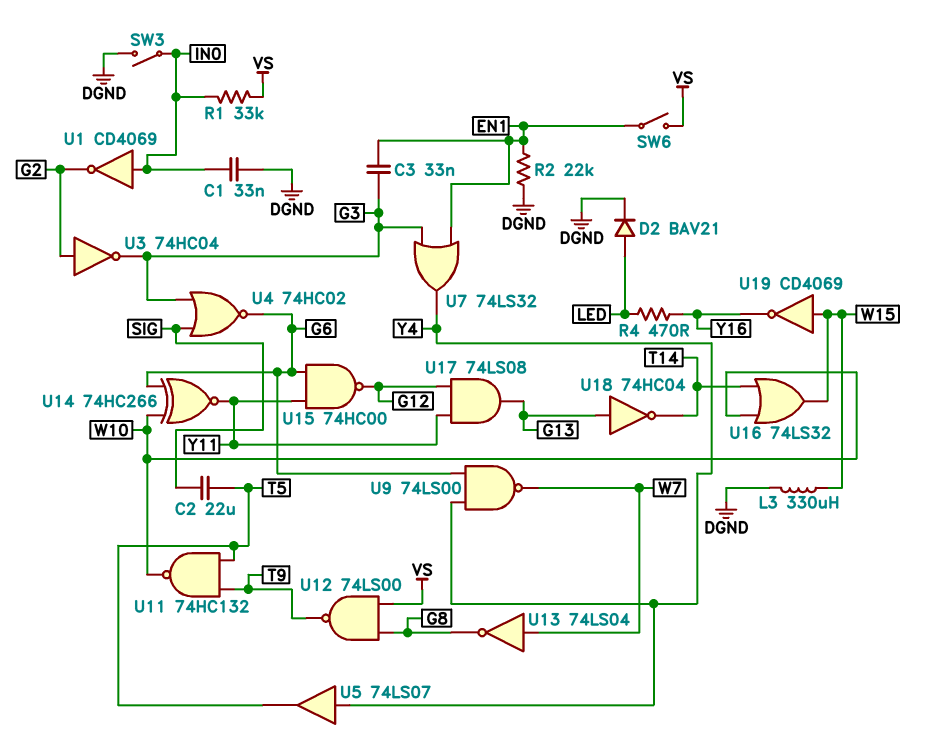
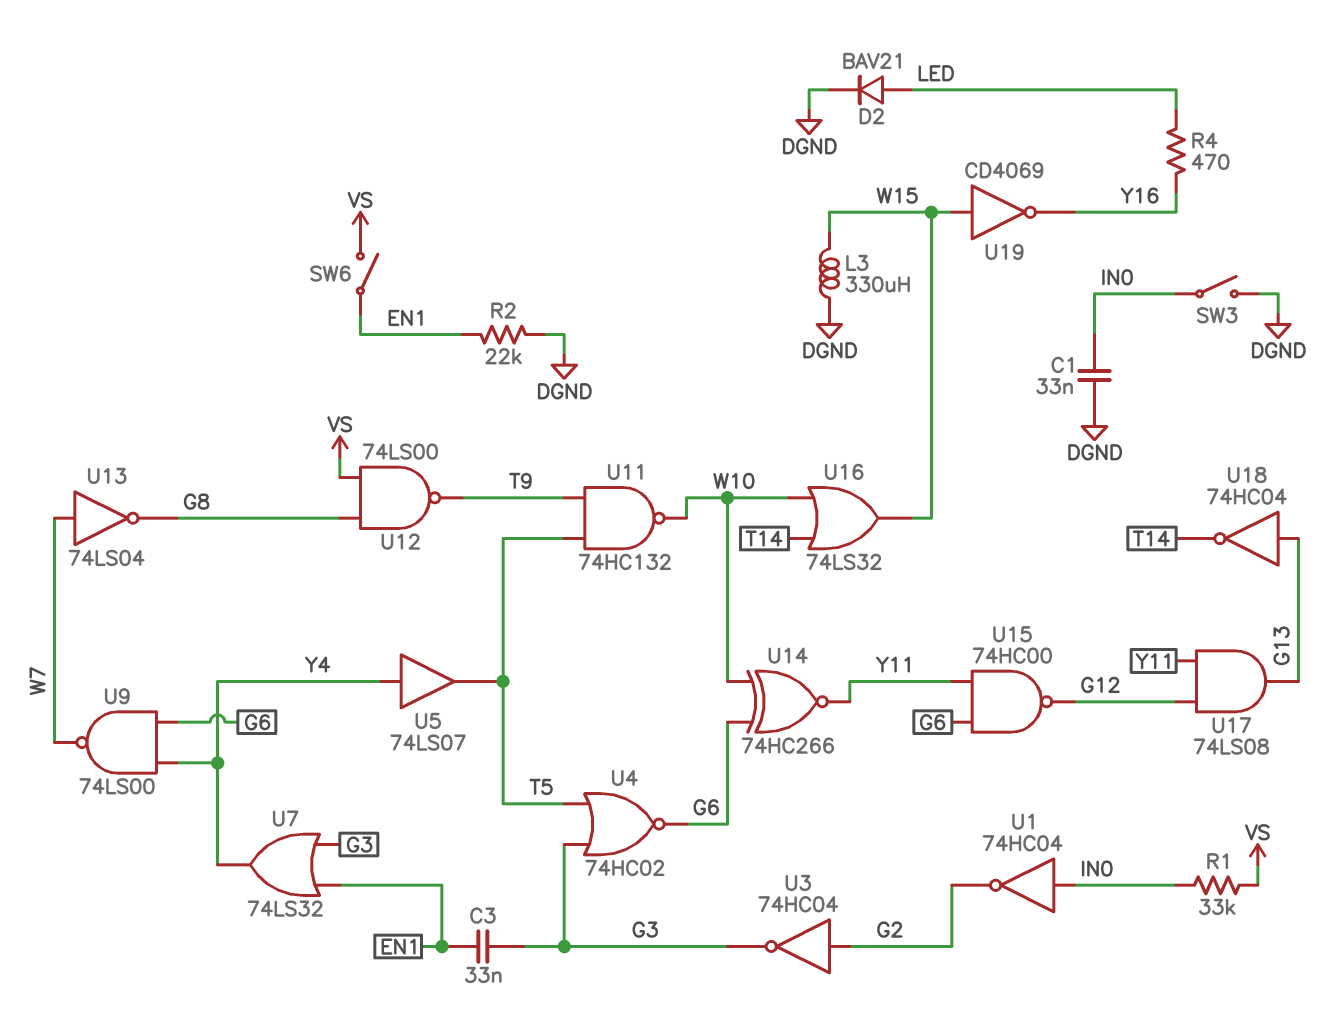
C2: 22uF (SIG, T5) -> none
U1: NOT CD4069 (in IN0, out G2) -> NOT 74HC04 (in IN0, out G2)
U4: NOR 74HC02 (in G3, in SIG, out G6) -> NOR 74HC02 (in G3, in T5, out G6)

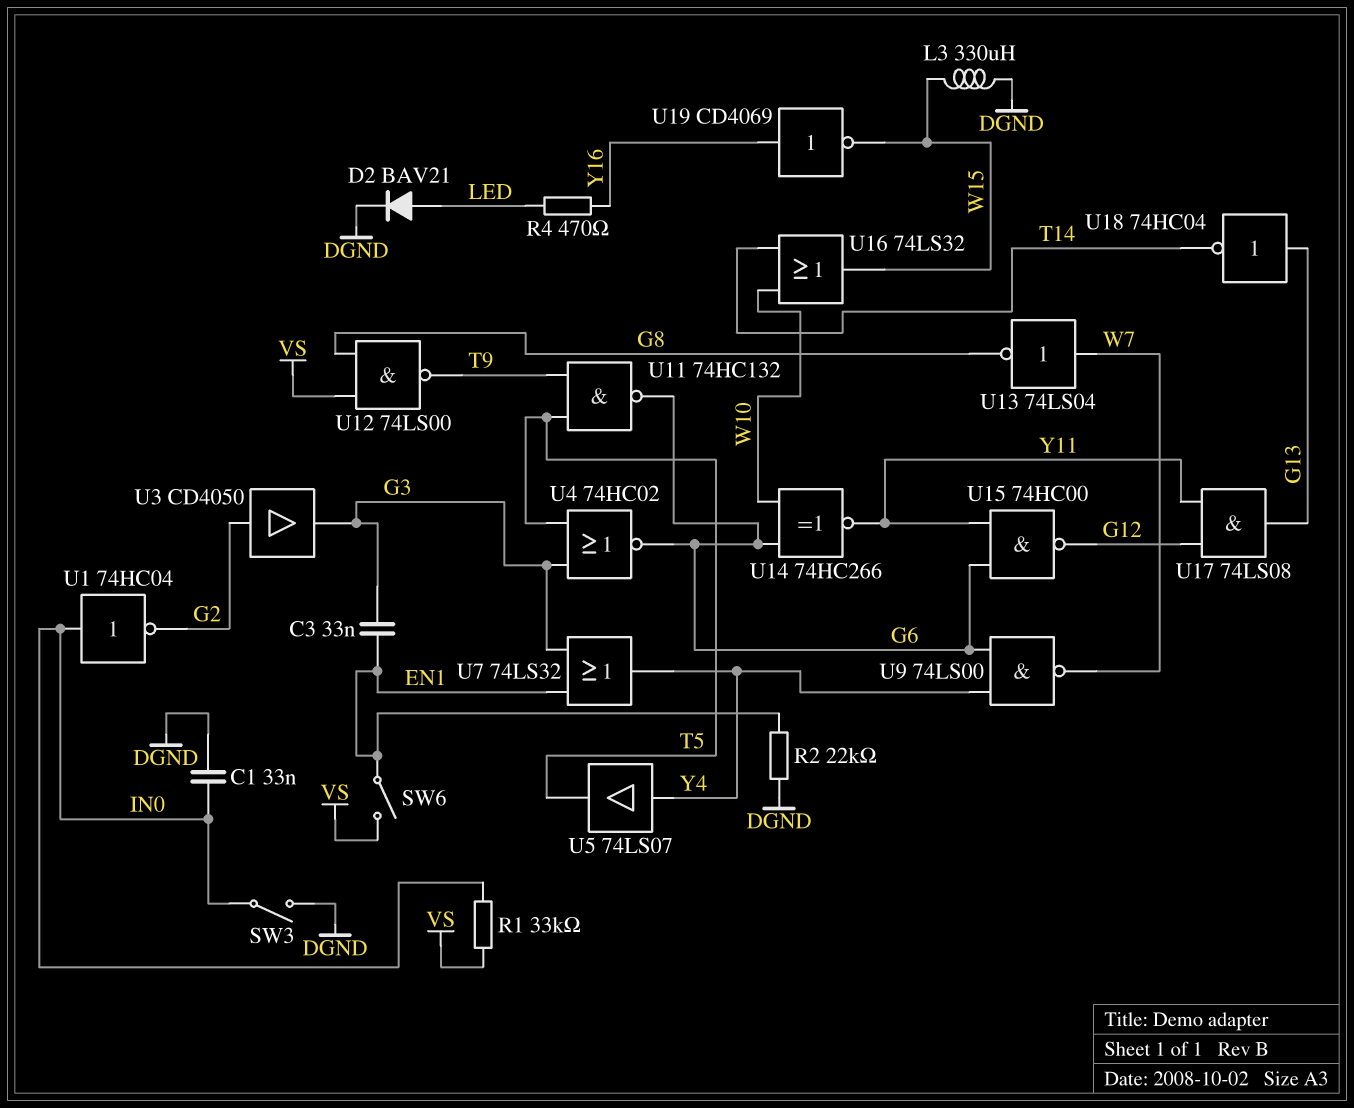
U3: NOT 74HC04 (in G2, out G3) -> buffer CD4050 (in G2, out G3)
U11: NAND 74HC132 (in T5, in T9, out W10) -> NAND 74HC132 (in T5, in T9, out G6)
U19: NOT CD4069 (in W15, out Y16) -> NOT CD4069 (in Y16, out W15)

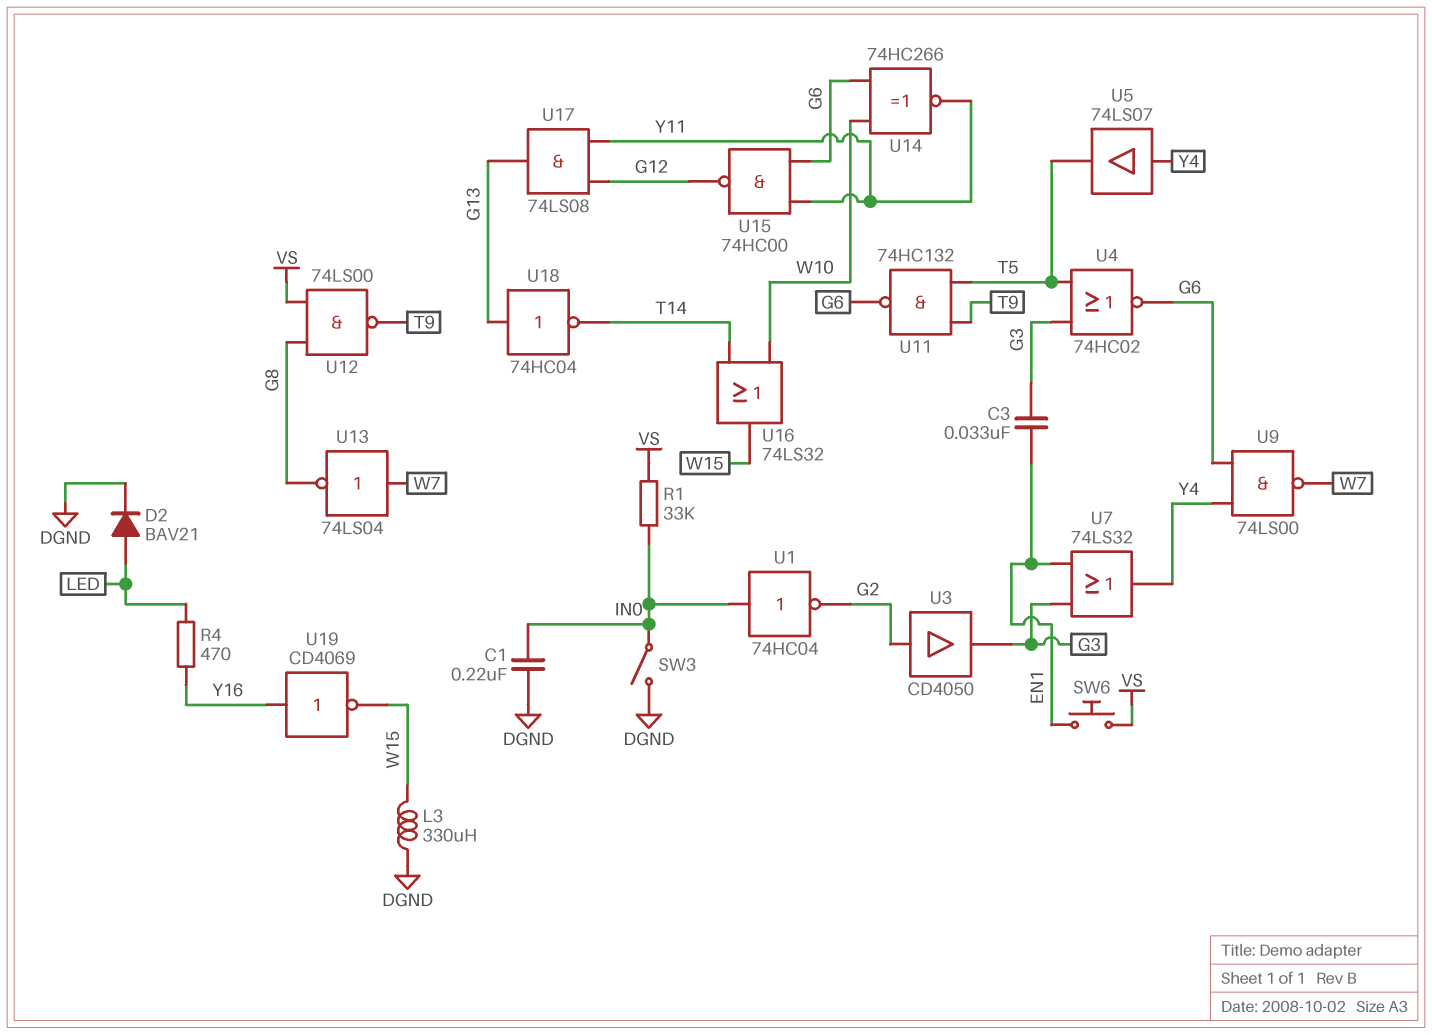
C1: 33nF (DGND, IN0) -> 220nF (DGND, IN0)
R2: 22k (DGND, EN1) -> none
SW6: switch (EN1, VS) -> button (EN1, VS)

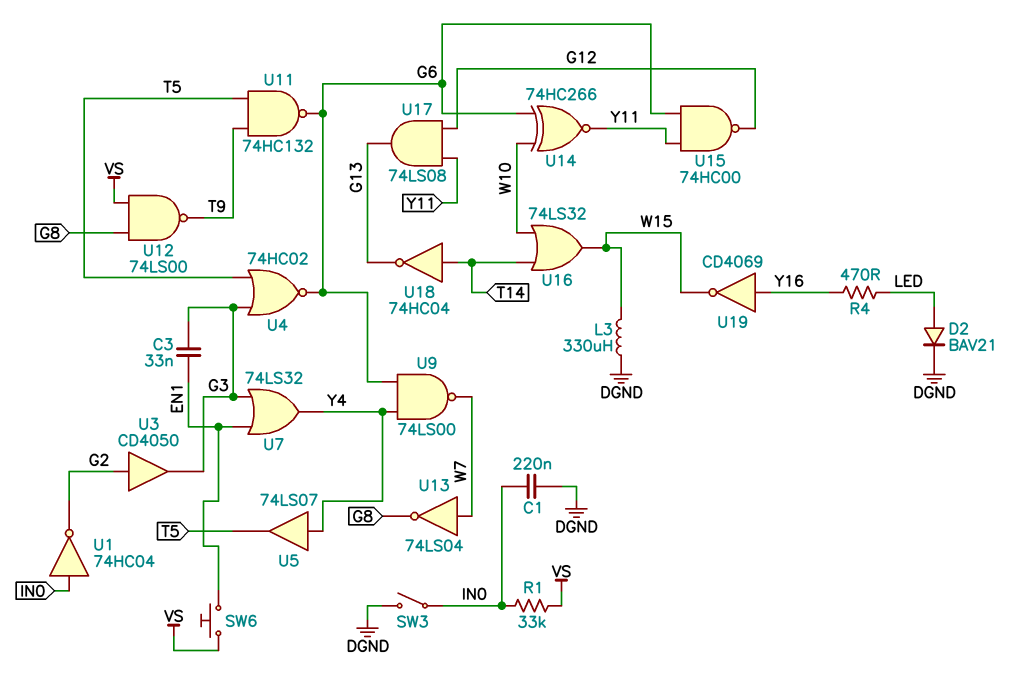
U18: NOT 74HC04 (in G13, out T14) -> NOT 74HC04 (in T14, out G13)

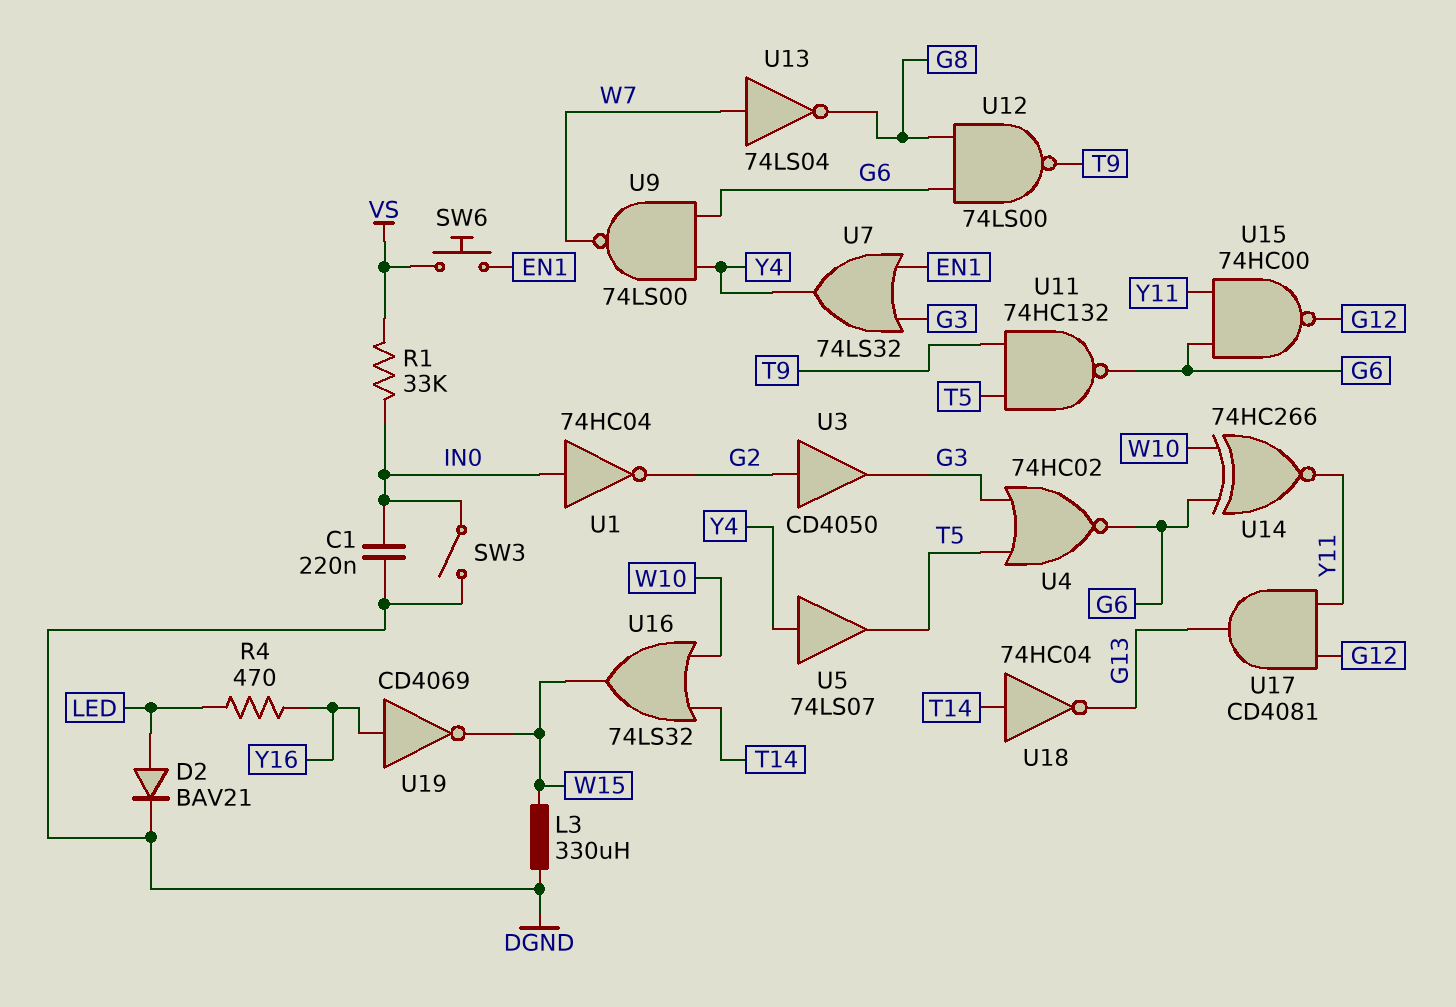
C3: 33nF (EN1, G3) -> none
U12: NAND 74LS00 (in G8, in VS, out T9) -> NAND 74LS00 (in G6, in G8, out T9)
U17: AND 74LS08 (in G12, in Y11, out G13) -> AND CD4081 (in G12, in Y11, out G13)

